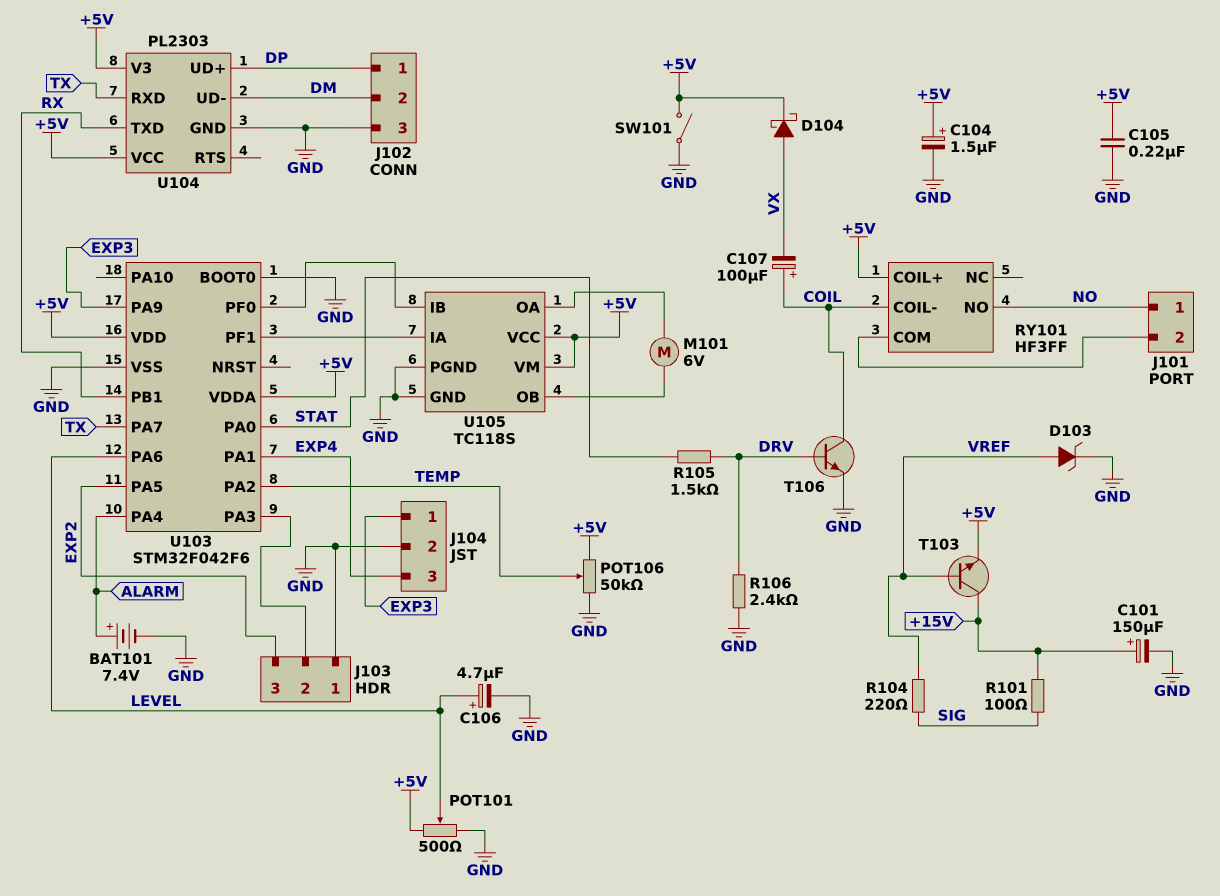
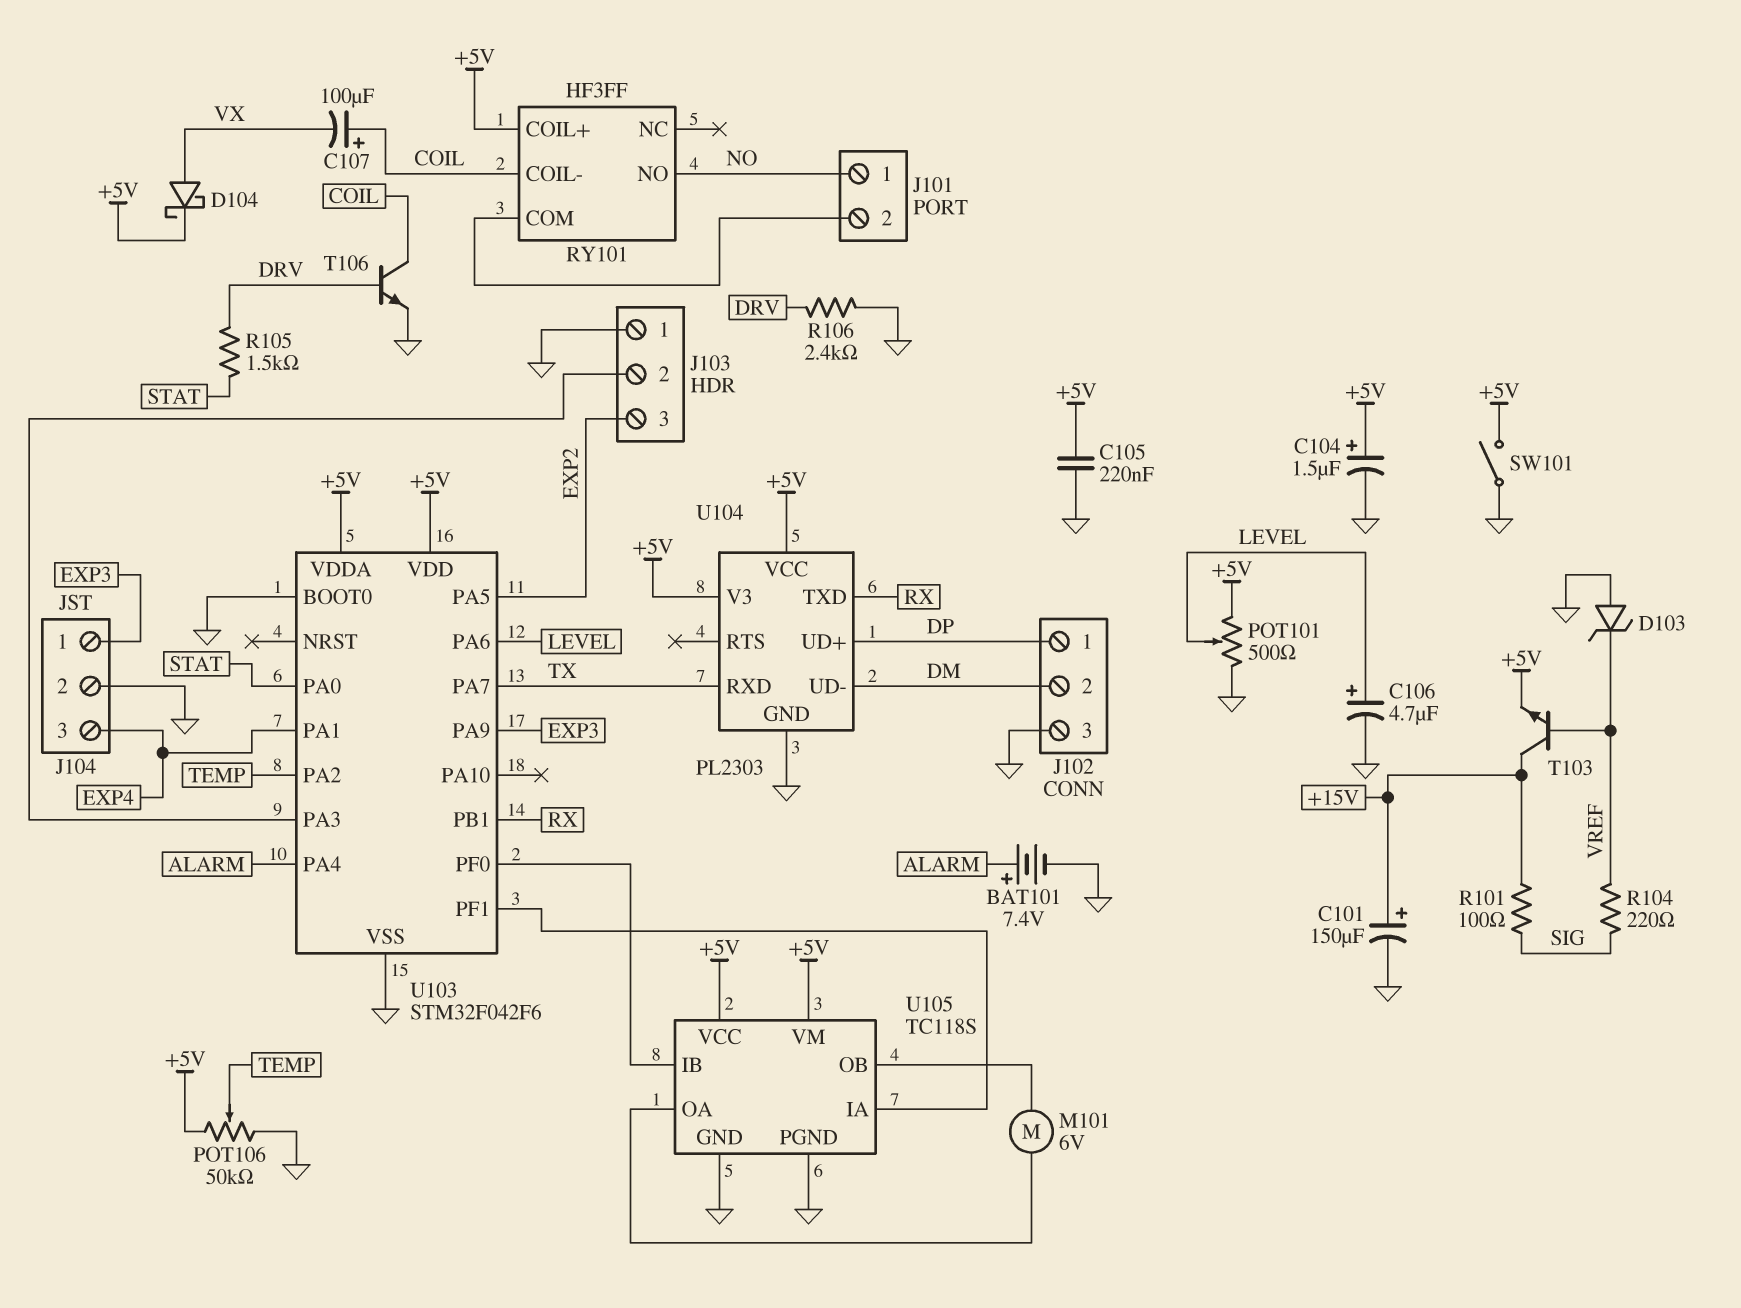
D103: zener (A VREF, K GND) -> zener (A GND, K VREF)

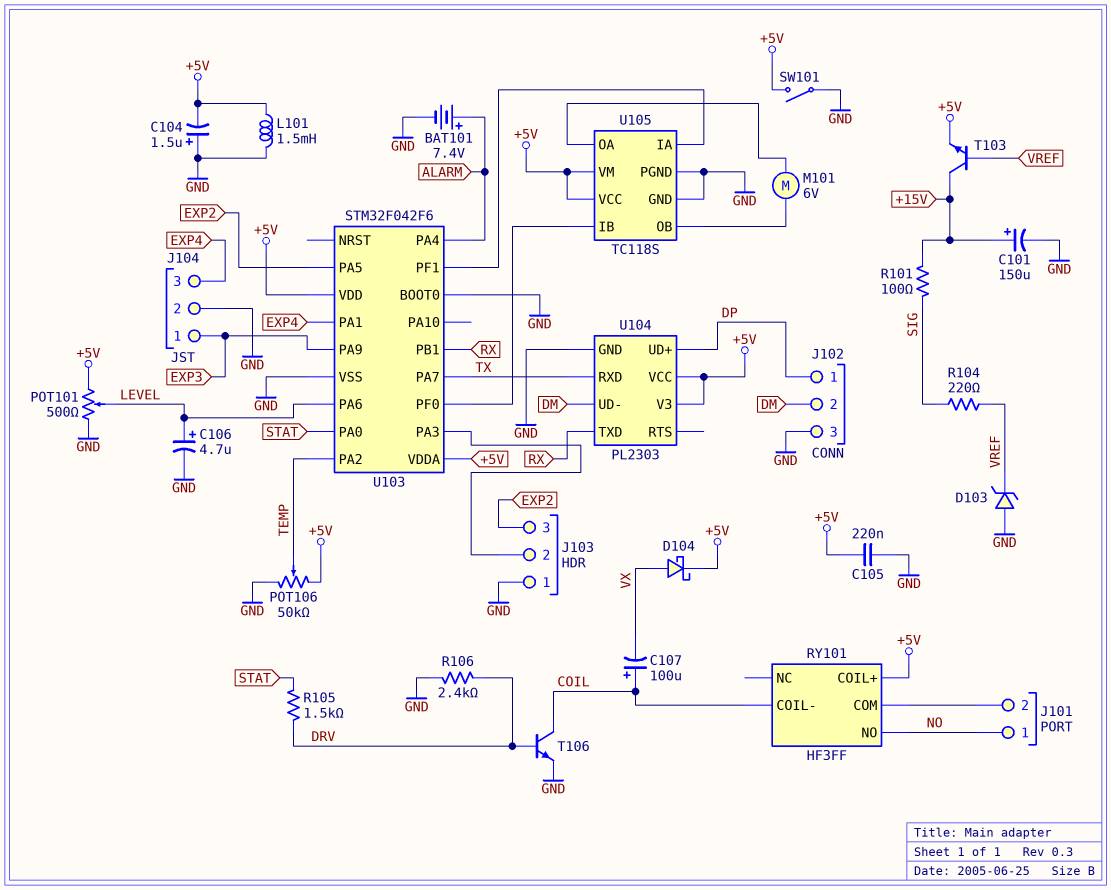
C104: 1.5uF (plus +5V, minus GND) -> 1.5uF (plus GND, minus +5V)
L101: none -> 1.5mH (+5V, GND)

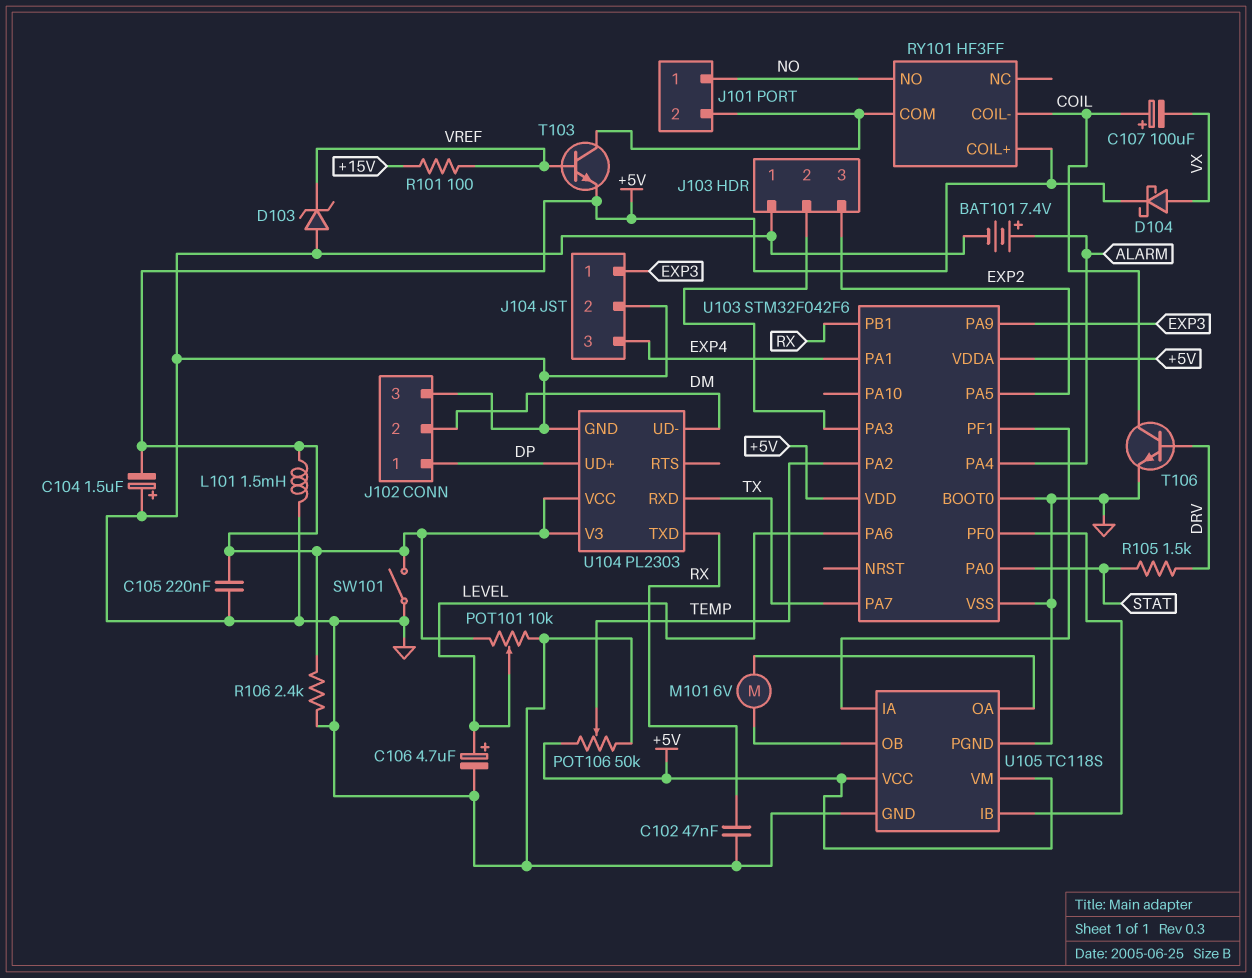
C101: 150uF (plus +15V, minus GND) -> none
C102: none -> 47nF (GND, RX)
POT101: 500 (+5V, GND, wiper LEVEL) -> 10k (+5V, GND, wiper LEVEL)
R101: 100 (+15V, SIG) -> 100 (+15V, VREF)
R104: 220 (SIG, VREF) -> none
R106: 2.4k (DRV, GND) -> 2.4k (+5V, GND)
T103: NPN (B VREF, C +15V, E +5V) -> NPN (B VREF, C J101/2, E +5V)

